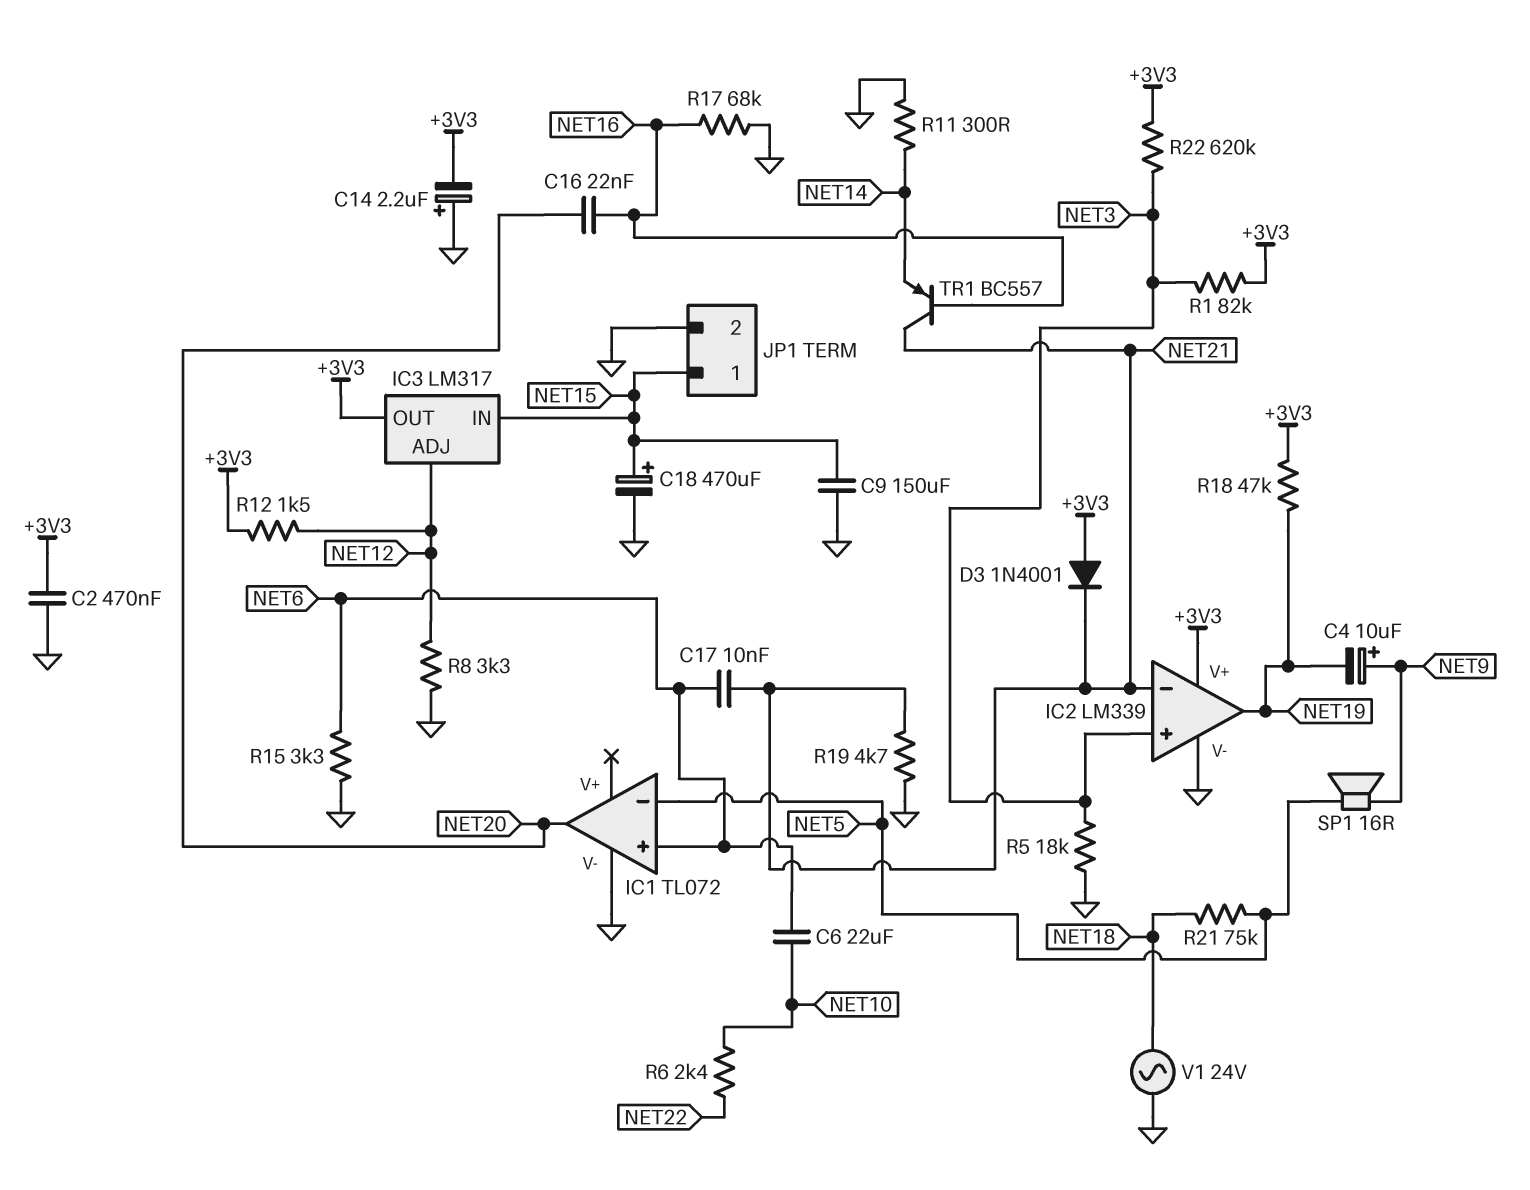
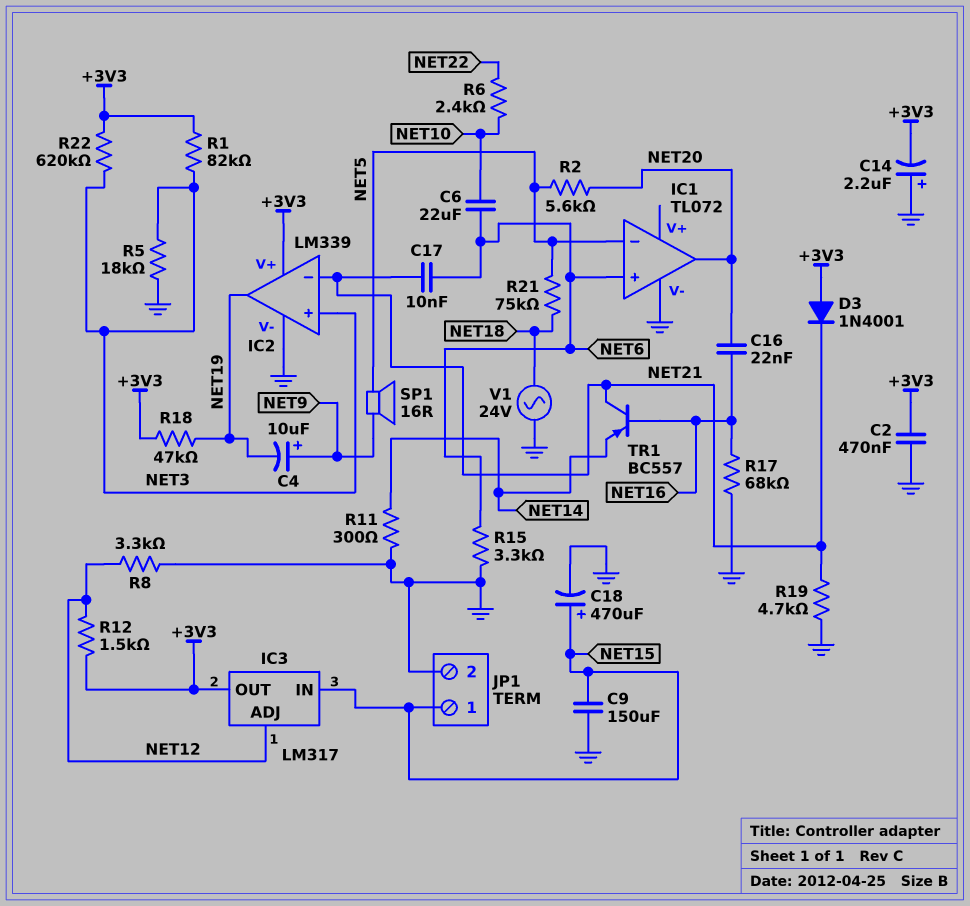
R2: none -> 5.6k (NET5, NET20)

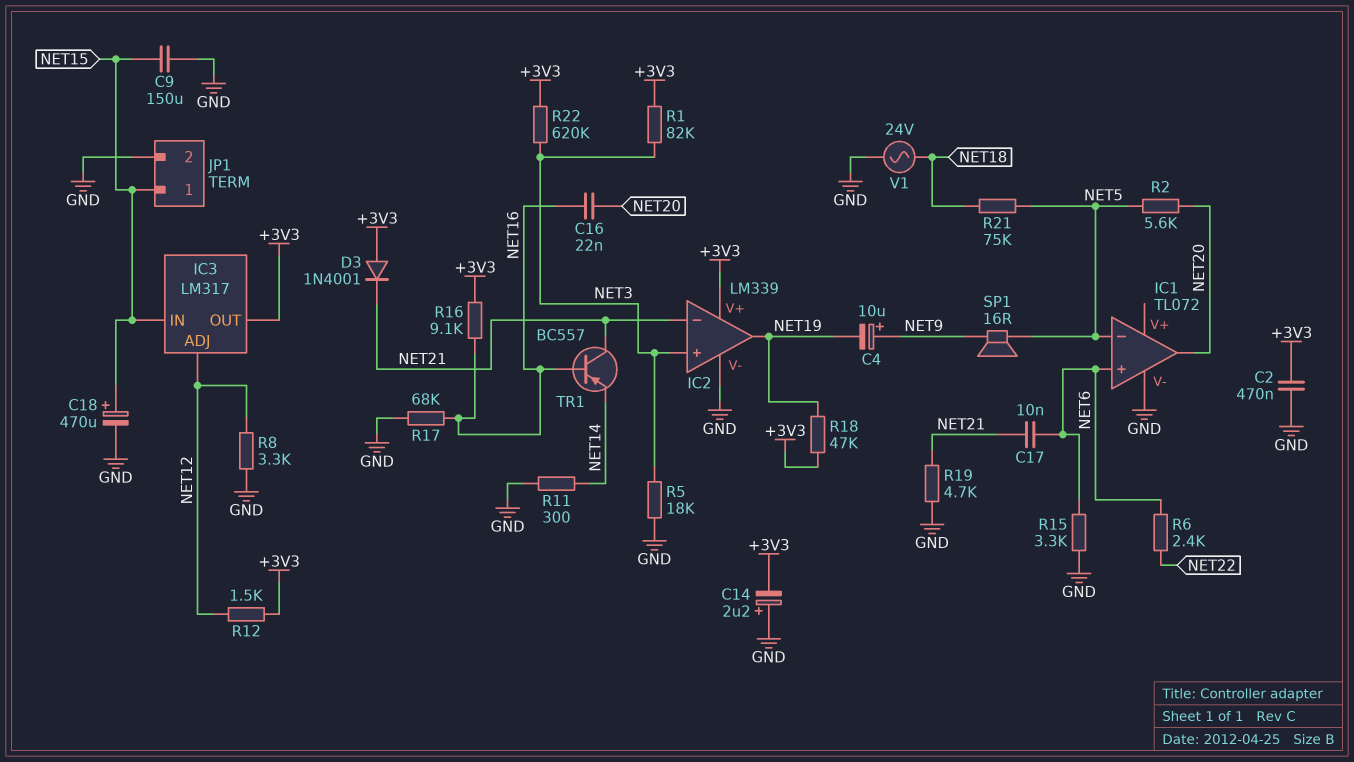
C6: 22uF (NET6, NET10) -> none
R6: 2.4k (NET10, NET22) -> 2.4k (NET6, NET22)
R16: none -> 9.1k (+3V3, NET16)

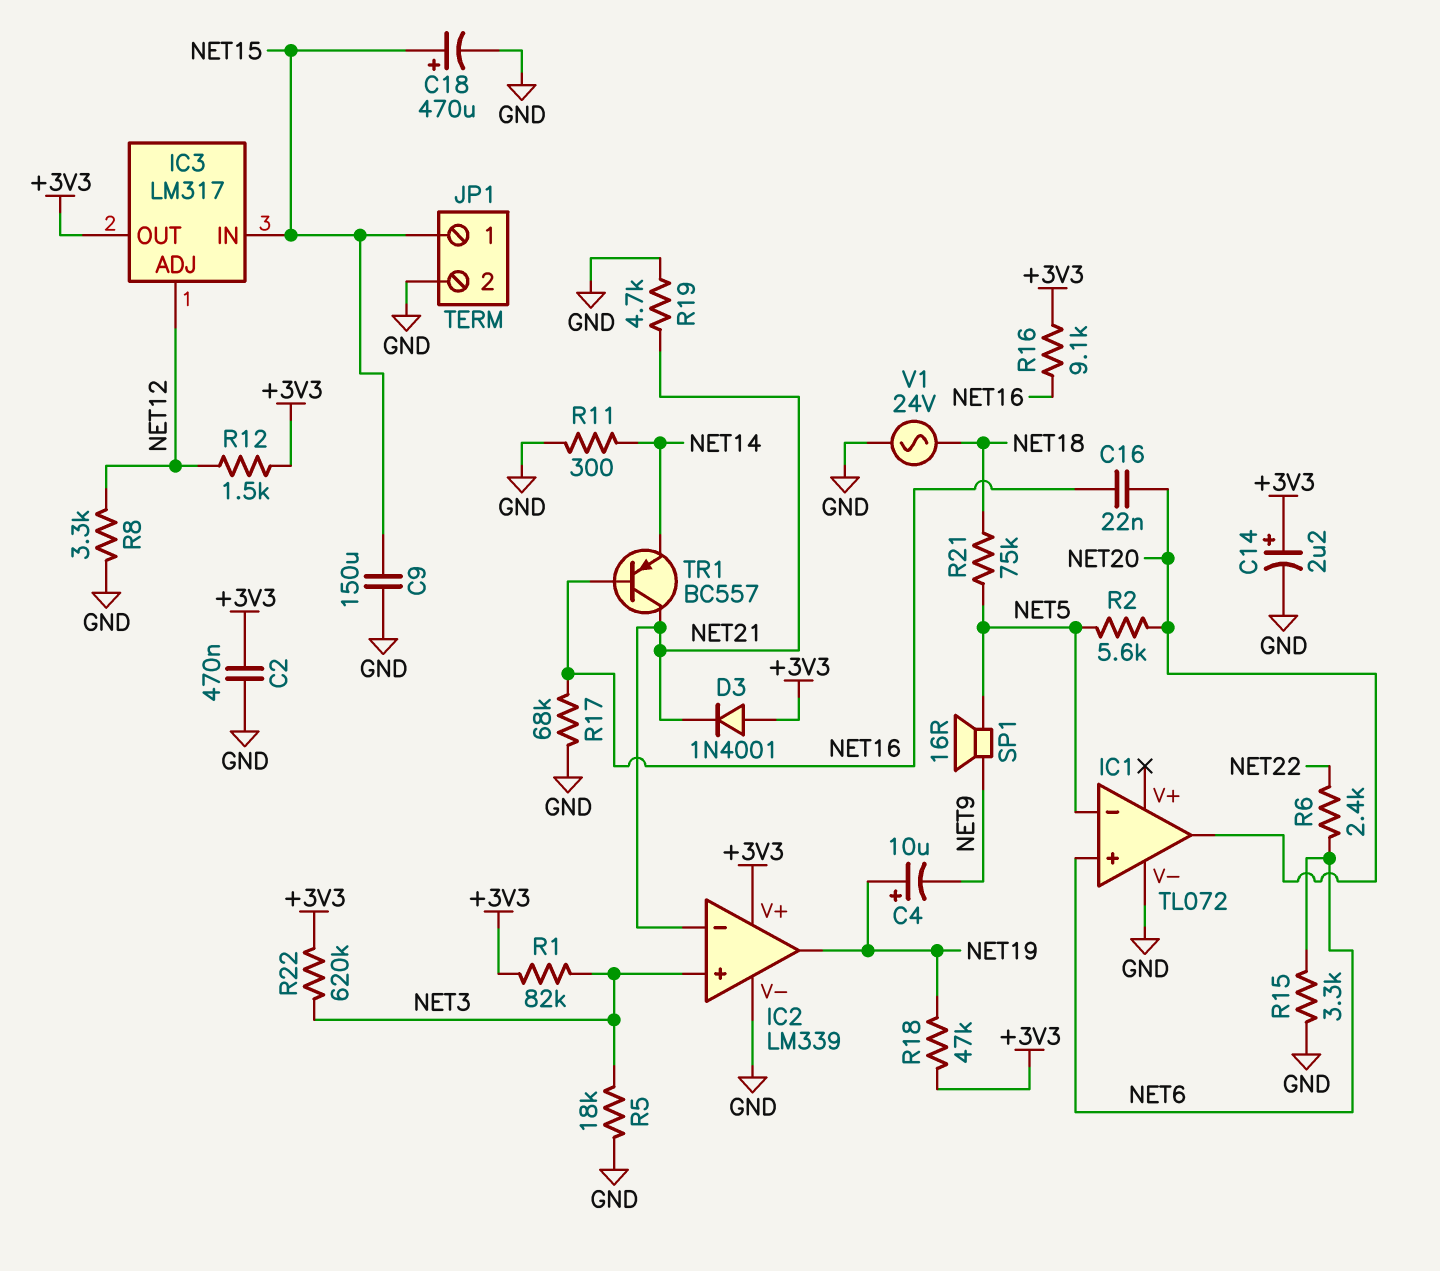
C4: 10uF (plus NET9, minus NET19) -> 10uF (plus NET19, minus NET9)
C14: 2.2uF (plus GND, minus +3V3) -> 2.2uF (plus +3V3, minus GND)
C17: 10nF (NET6, NET21) -> none

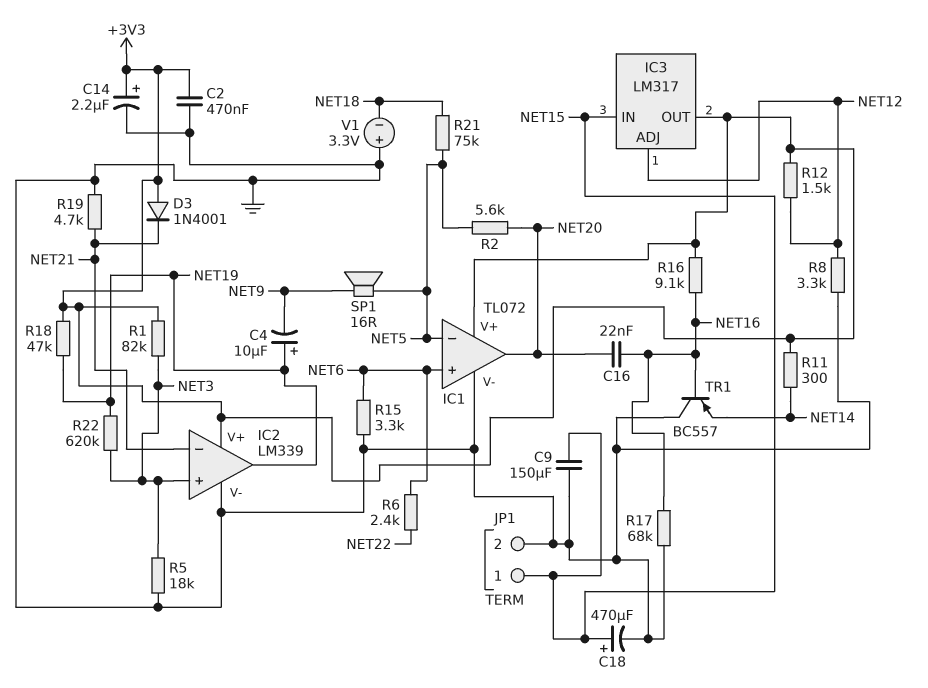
IC1 pin V+: none -> +3V3
R11: 300 (GND, NET14) -> 300 (+3V3, NET14)
R22: 620k (+3V3, NET3) -> 620k (NET3, NET19)
TR1: PNP BC557 (B NET16, C NET21, E NET14) -> PNP BC557 (B NET16, C GND, E NET14)
V1: AC 24V (GND, NET18) -> 3.3V (plus GND, minus NET18)

